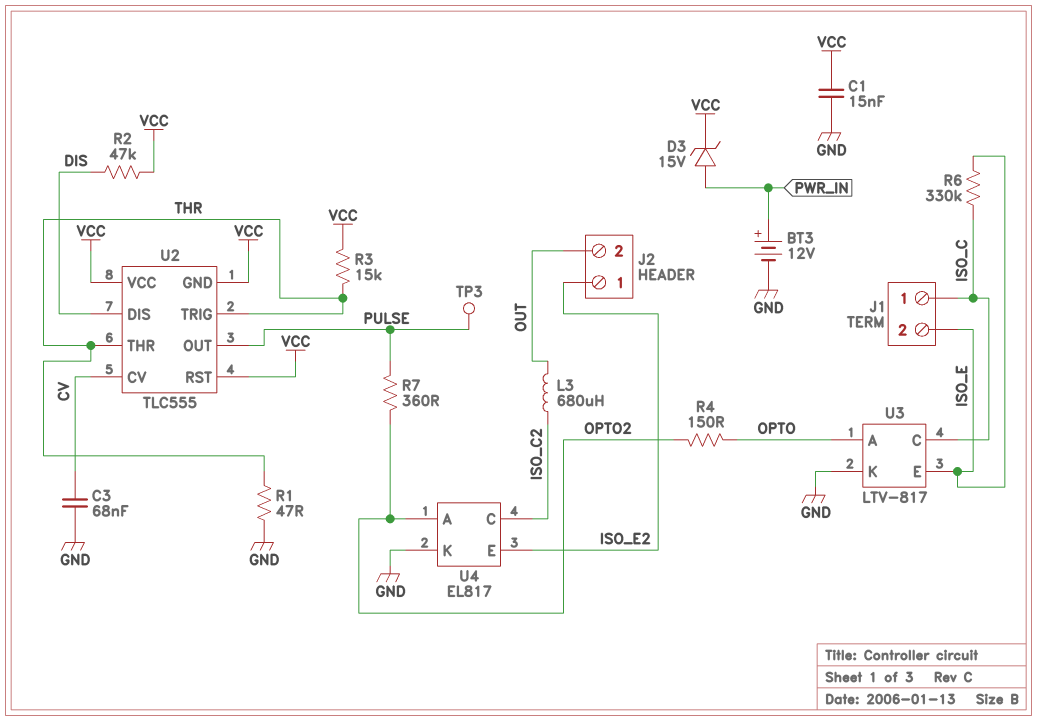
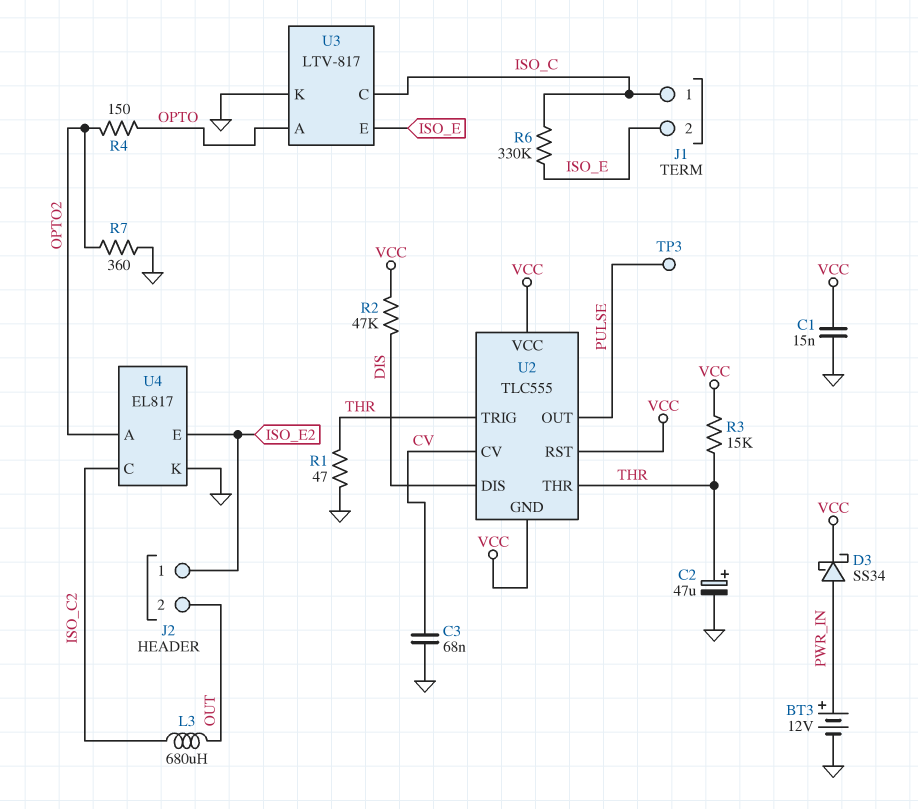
C2: none -> 47uF (plus THR, minus GND)
D3: zener 15V (A PWR_IN, K VCC) -> schottky SS34 (A PWR_IN, K VCC)
R7: 360 (OPTO2, PULSE) -> 360 (GND, OPTO2)

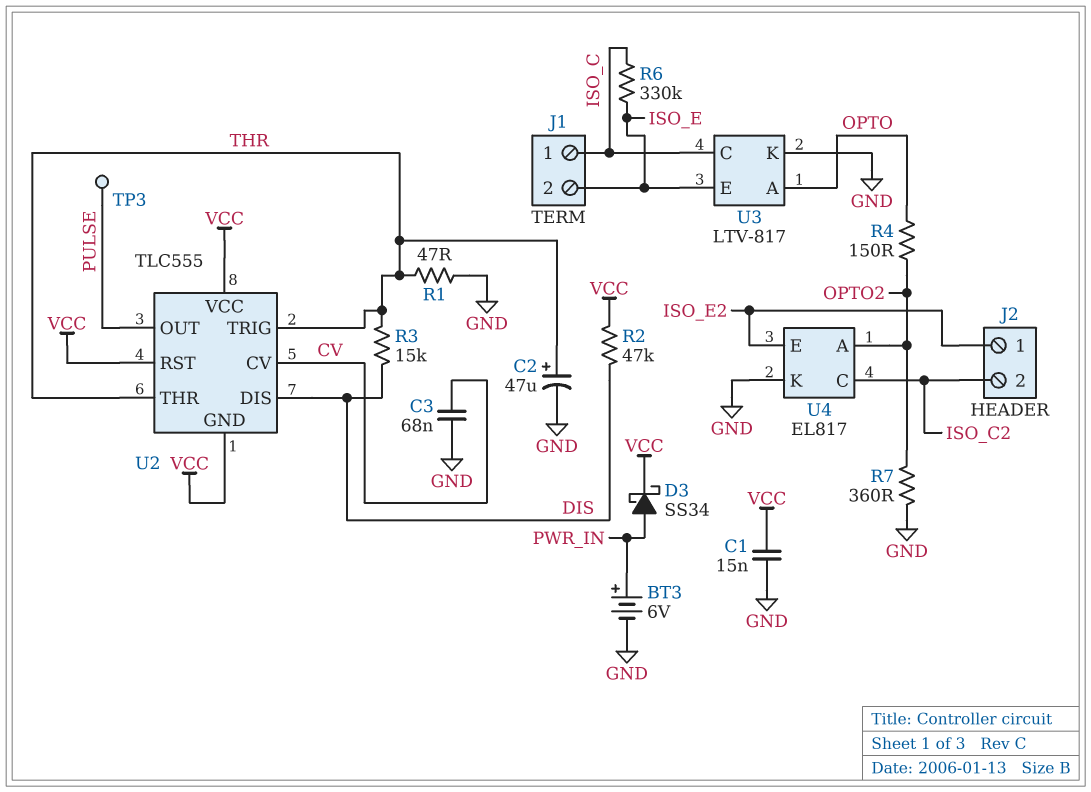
BT3: 12V (plus PWR_IN, minus GND) -> 6V (plus PWR_IN, minus GND)
J2 pin 2: OUT -> ISO_C2
L3: 680uH (ISO_C2, OUT) -> none
R3: 15k (THR, VCC) -> 15k (DIS, THR)

